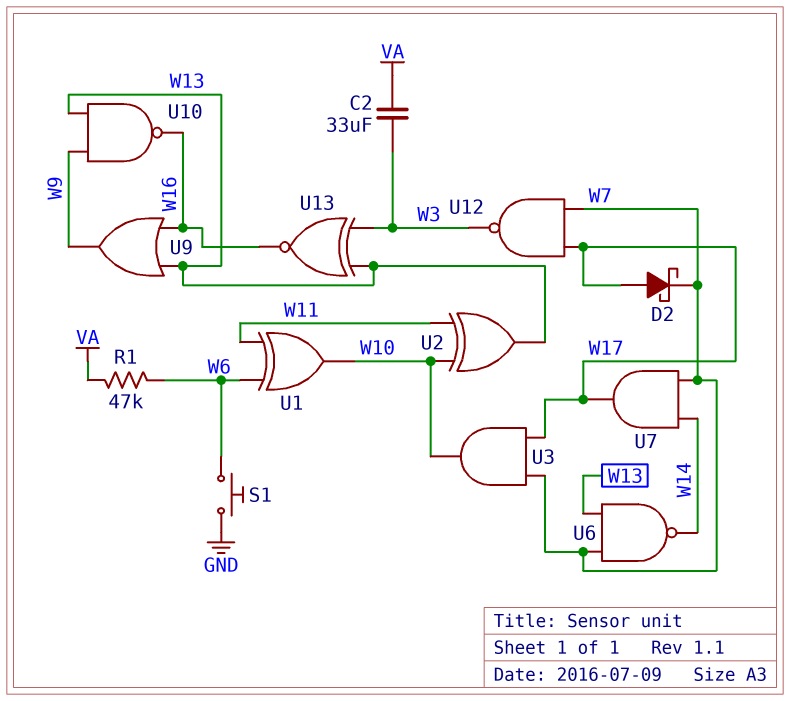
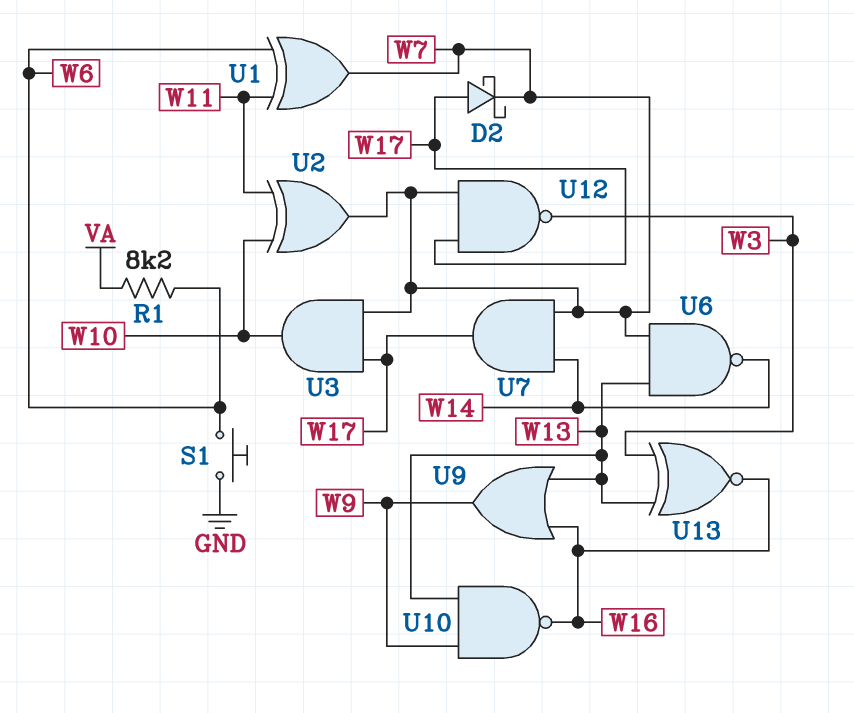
C2: 33uF (VA, W3) -> none
R1: 47k (VA, W6) -> 8.2k (VA, W6)
U1: XOR (in W6, in W11, out W10) -> XOR (in W6, in W11, out W7)
U2: XOR (in W10, in W11, out W13) -> XOR (in W10, in W11, out W7)

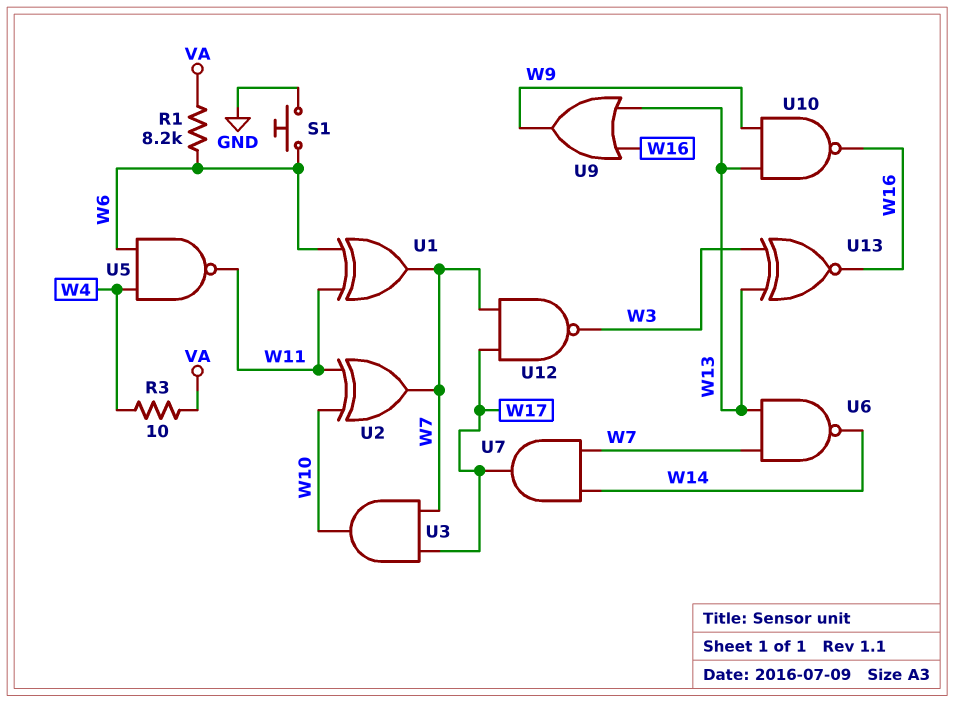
D2: schottky (A W17, K W7) -> none
R3: none -> 10 (VA, W4)
U5: none -> NAND (in W4, in W6, out W11)

